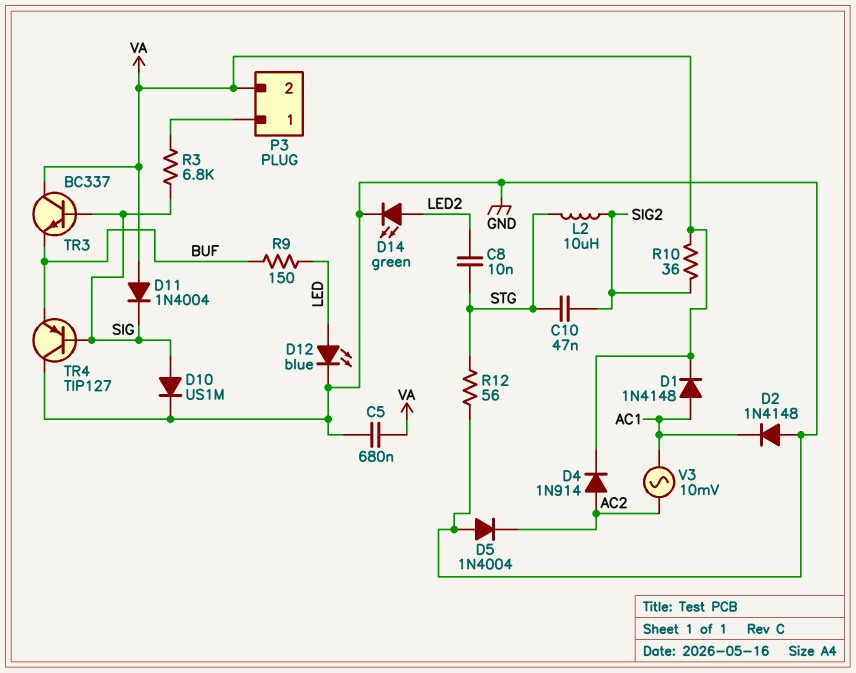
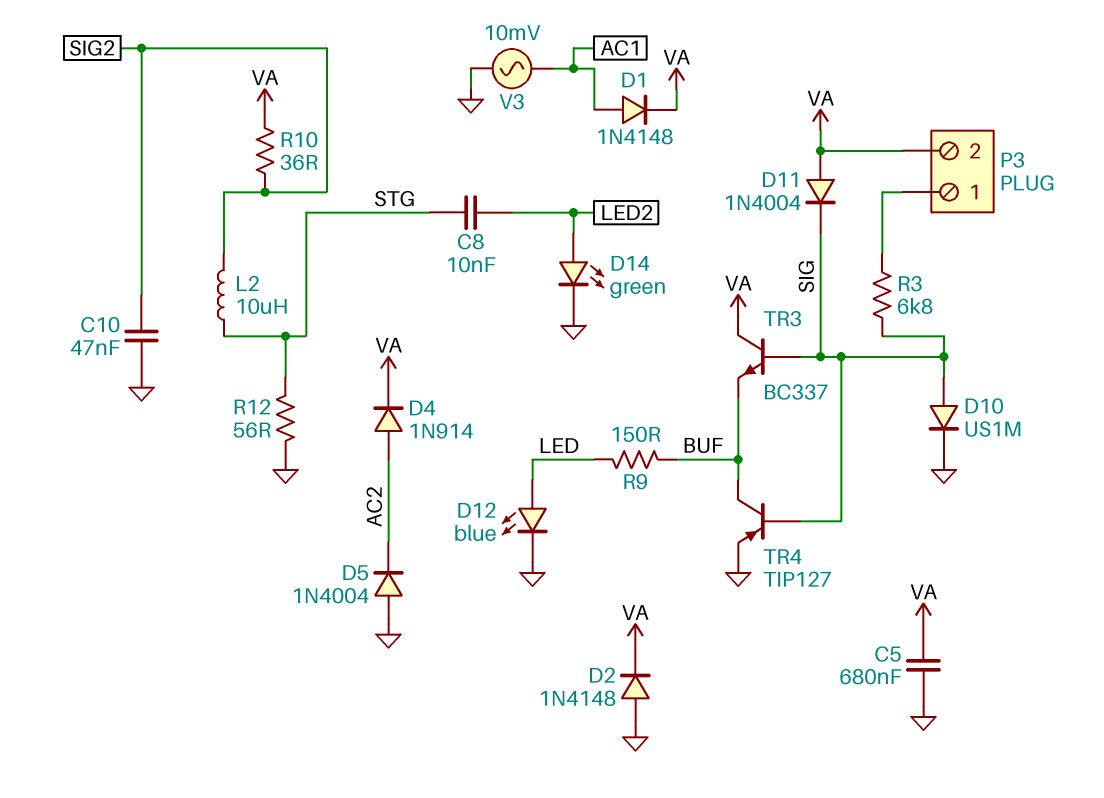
C10: 47nF (SIG2, STG) -> 47nF (GND, SIG2)
D2: diode 1N4148 (A GND, K AC1) -> diode 1N4148 (A GND, K VA)
TR4: PNP TIP127 (B SIG, C GND, E BUF) -> PNP TIP127 (B SIG, C BUF, E GND)
V3: AC 10mV (AC1, AC2) -> AC 10mV (AC1, GND)

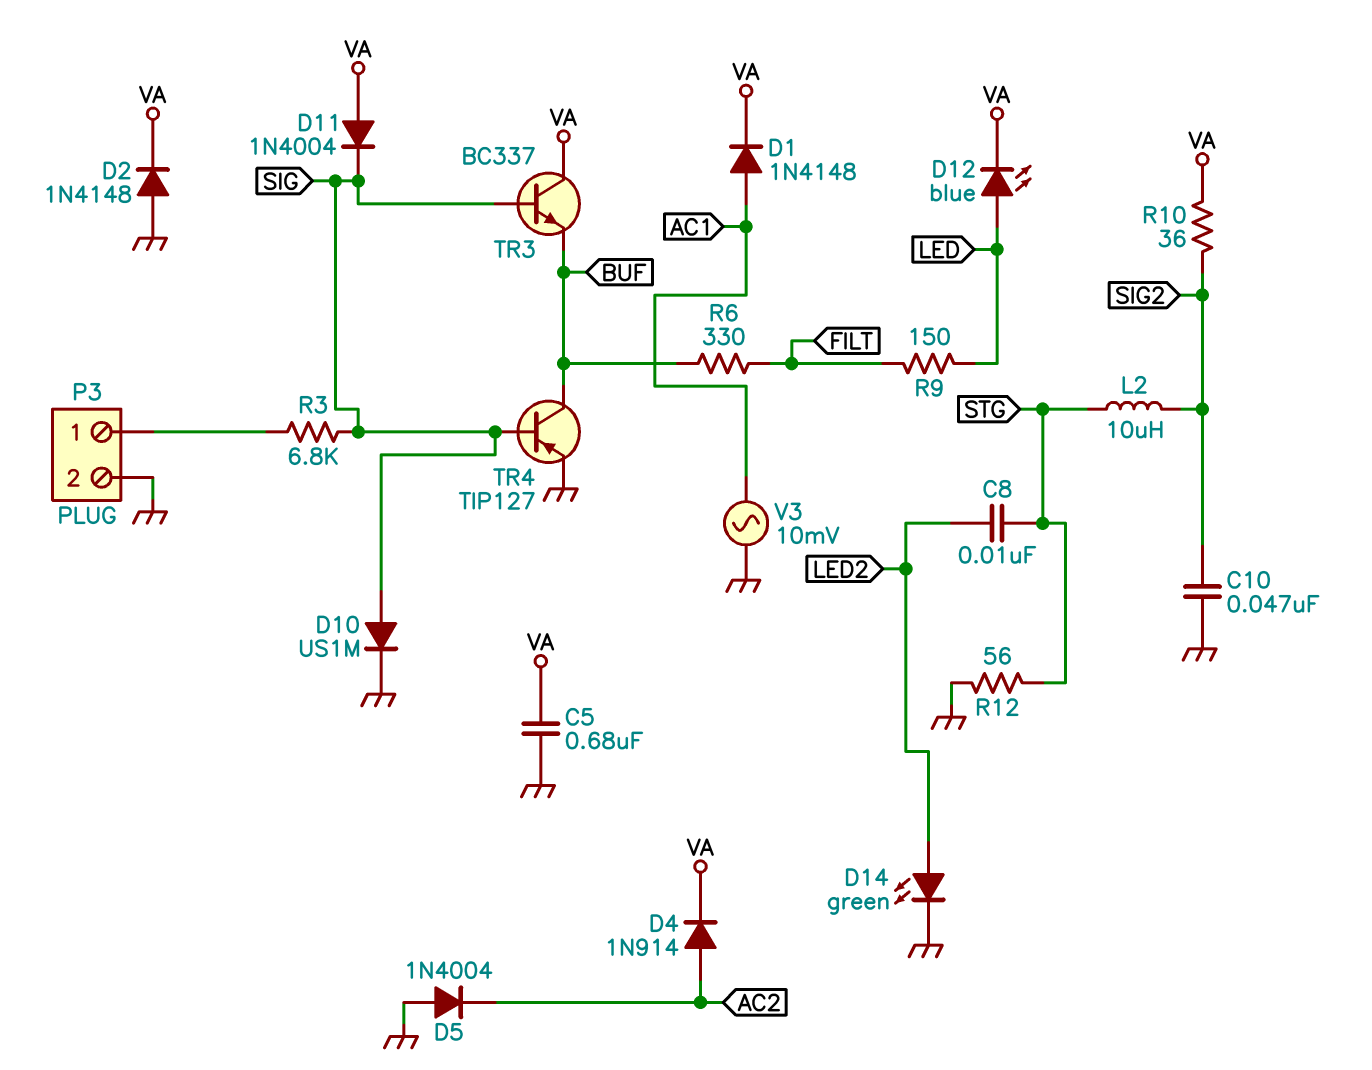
D12: LED blue (A LED, K GND) -> LED blue (A LED, K VA)
P3 pin 2: VA -> GND
R6: none -> 330 (BUF, FILT)
R9: 150 (BUF, LED) -> 150 (FILT, LED)

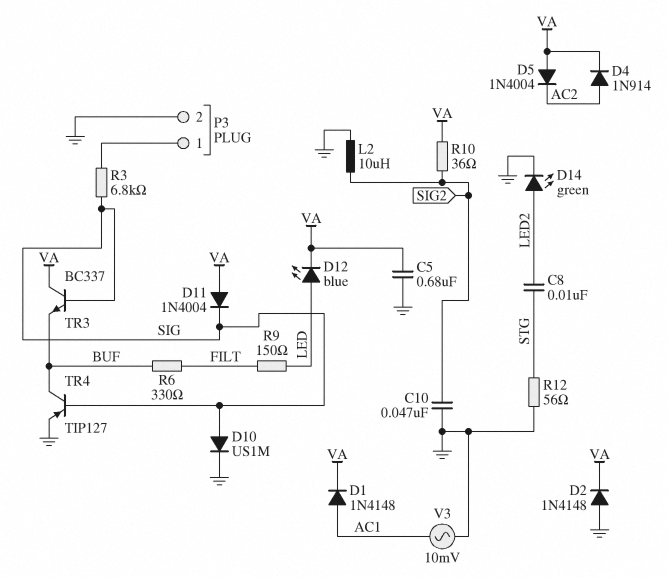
D5: diode 1N4004 (A GND, K AC2) -> diode 1N4004 (A VA, K AC2)
L2: 10uH (SIG2, STG) -> 10uH (GND, SIG2)

